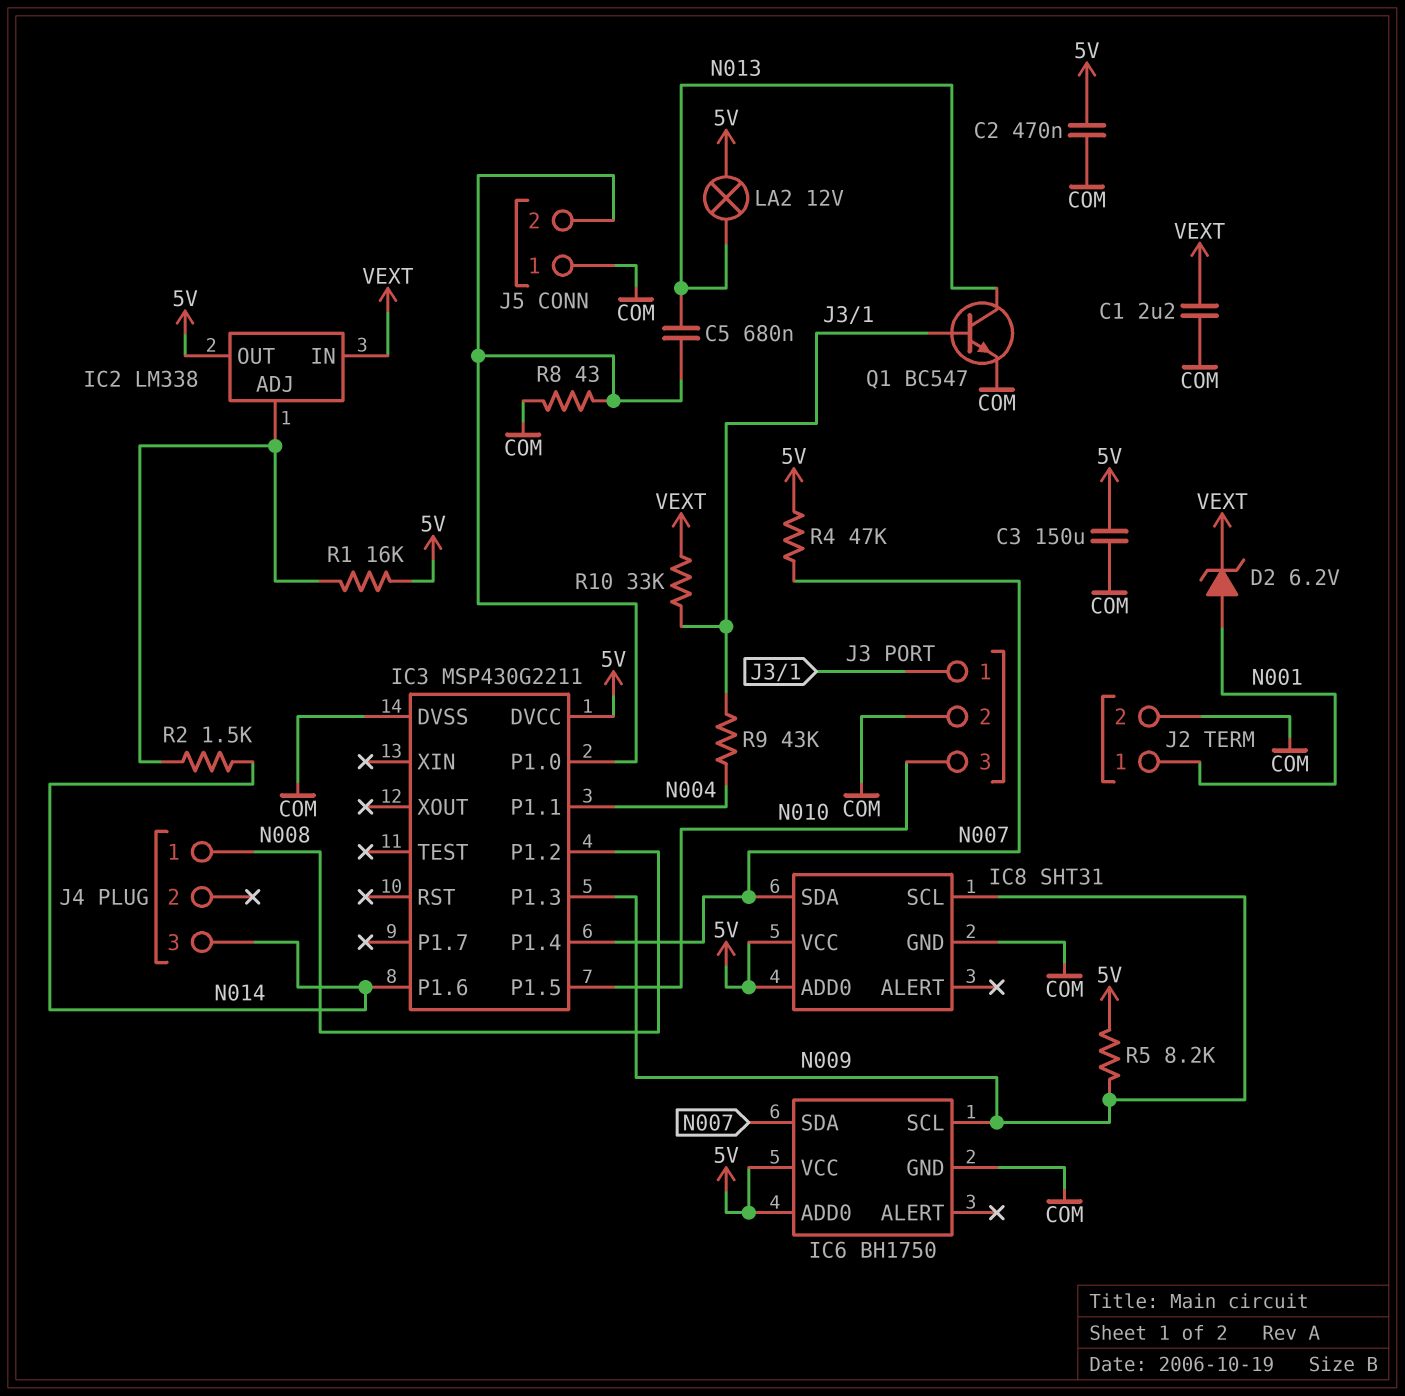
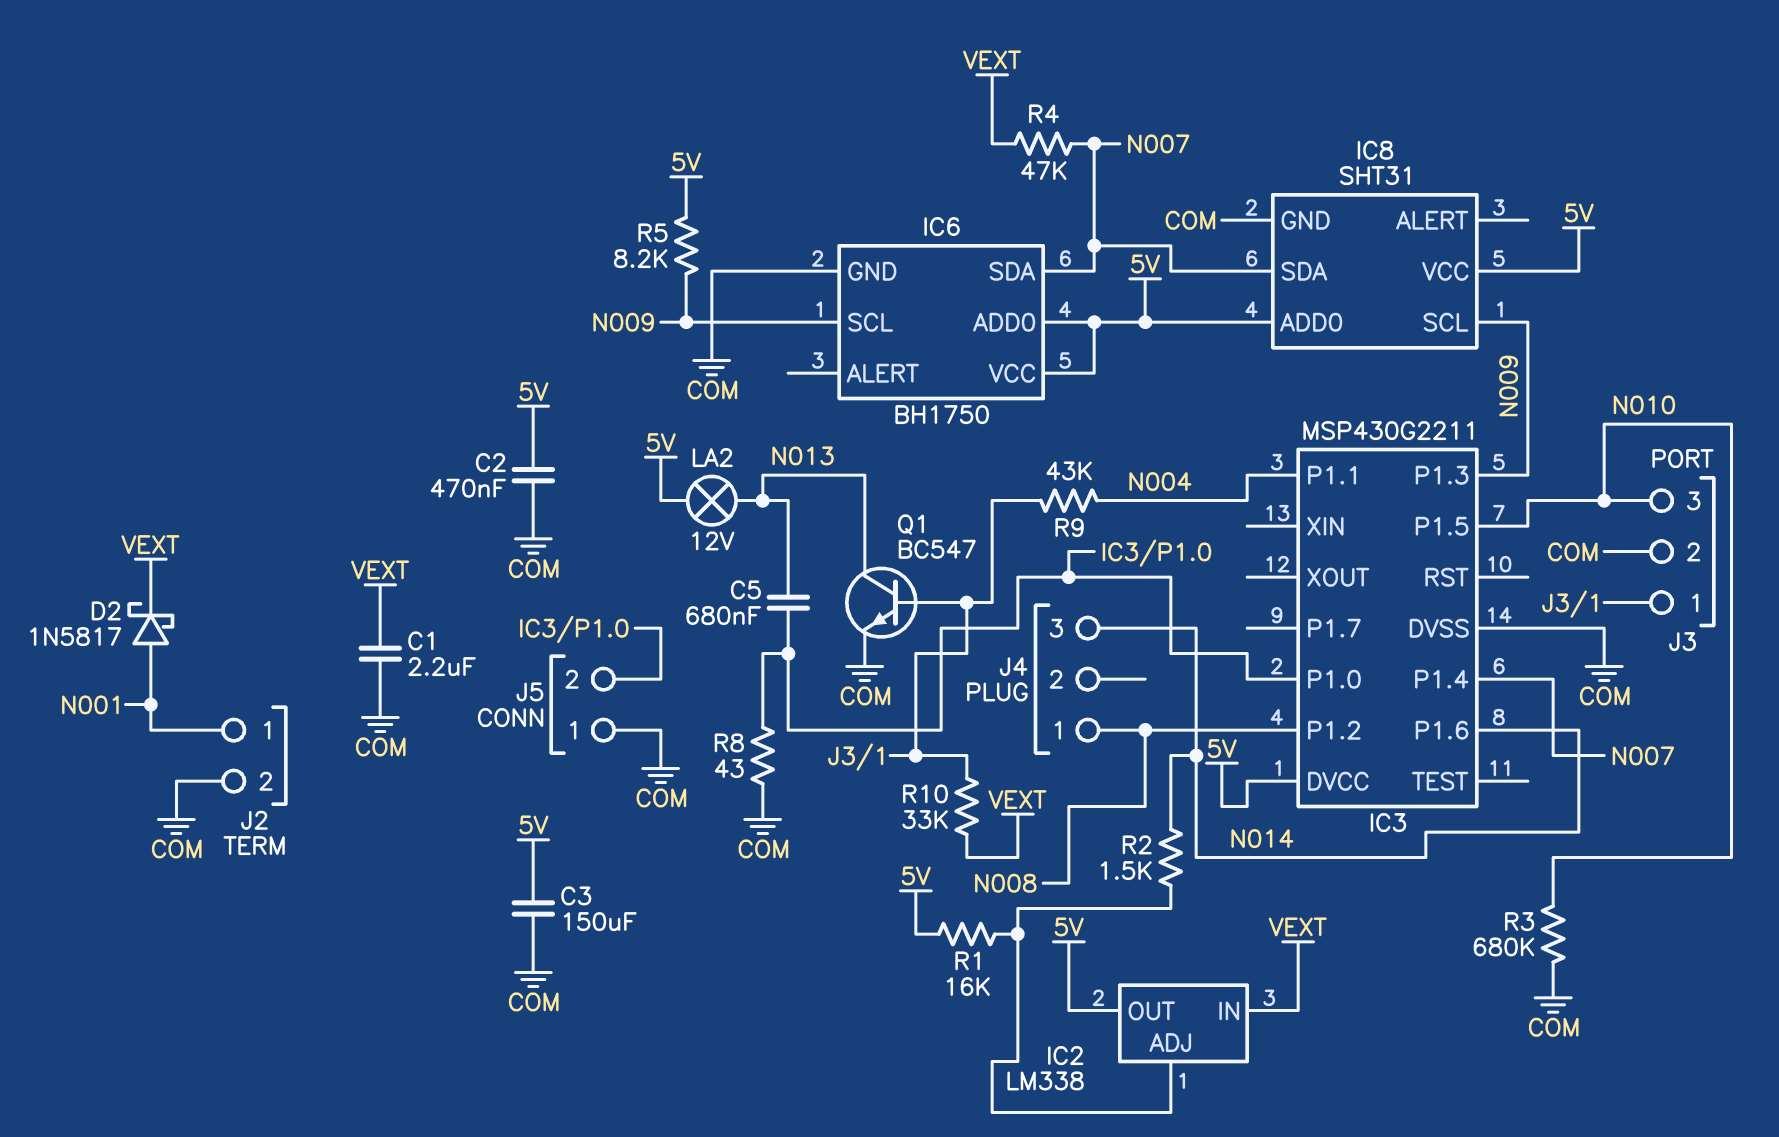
D2: zener 6.2V (A N001, K VEXT) -> schottky 1N5817 (A N001, K VEXT)
R3: none -> 680k (COM, N010)
R4: 47k (5V, N007) -> 47k (N007, VEXT)

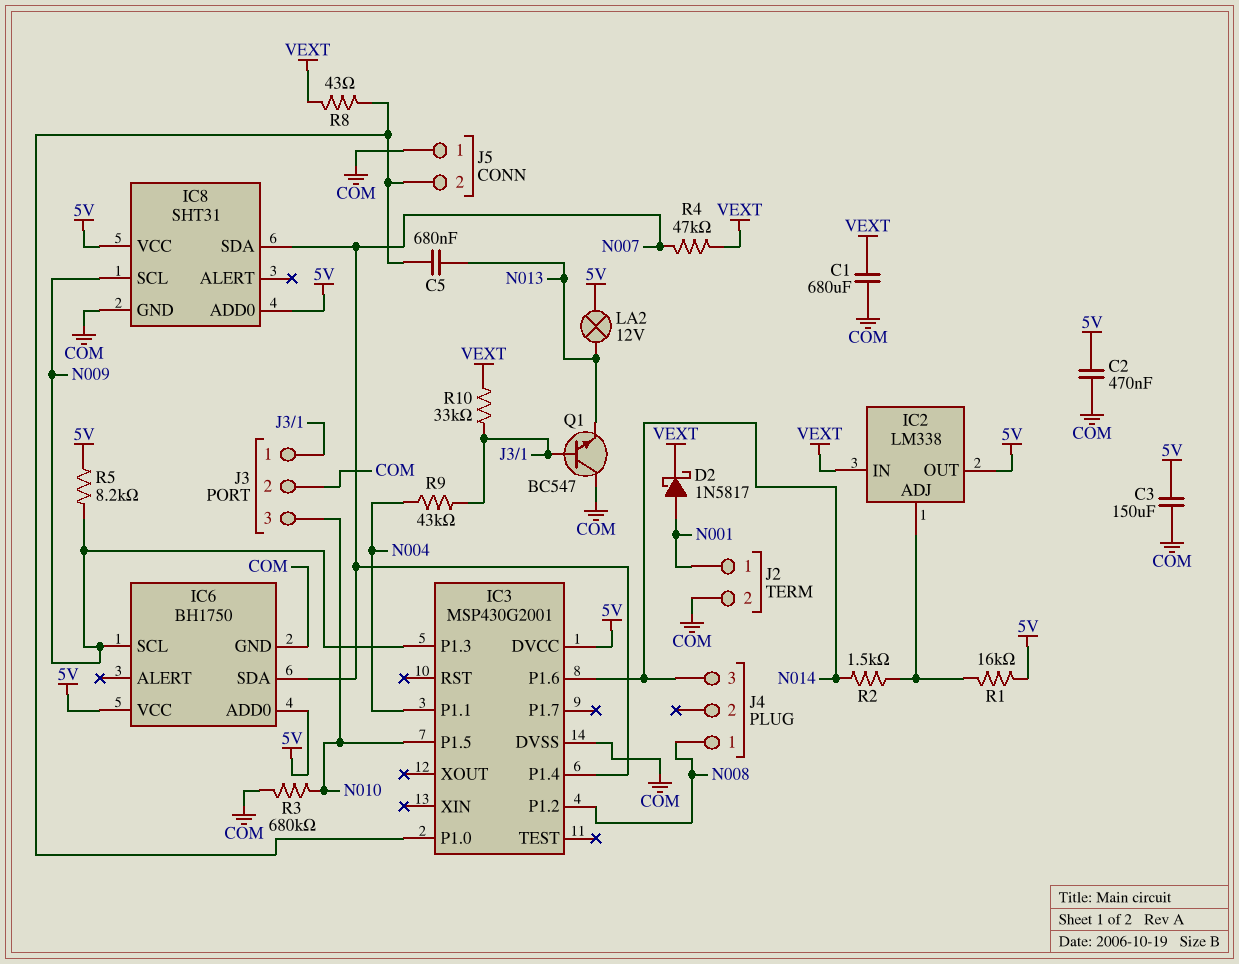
C1: 2.2uF (COM, VEXT) -> 680uF (COM, VEXT)
IC3: MSP430G2211 -> MSP430G2001
Q1: NPN BC547 (B J3/1, C N013, E COM) -> NPN BC547 (B J3/1, C COM, E N013)
R8: 43 (COM, IC3/P1.0) -> 43 (IC3/P1.0, VEXT)

